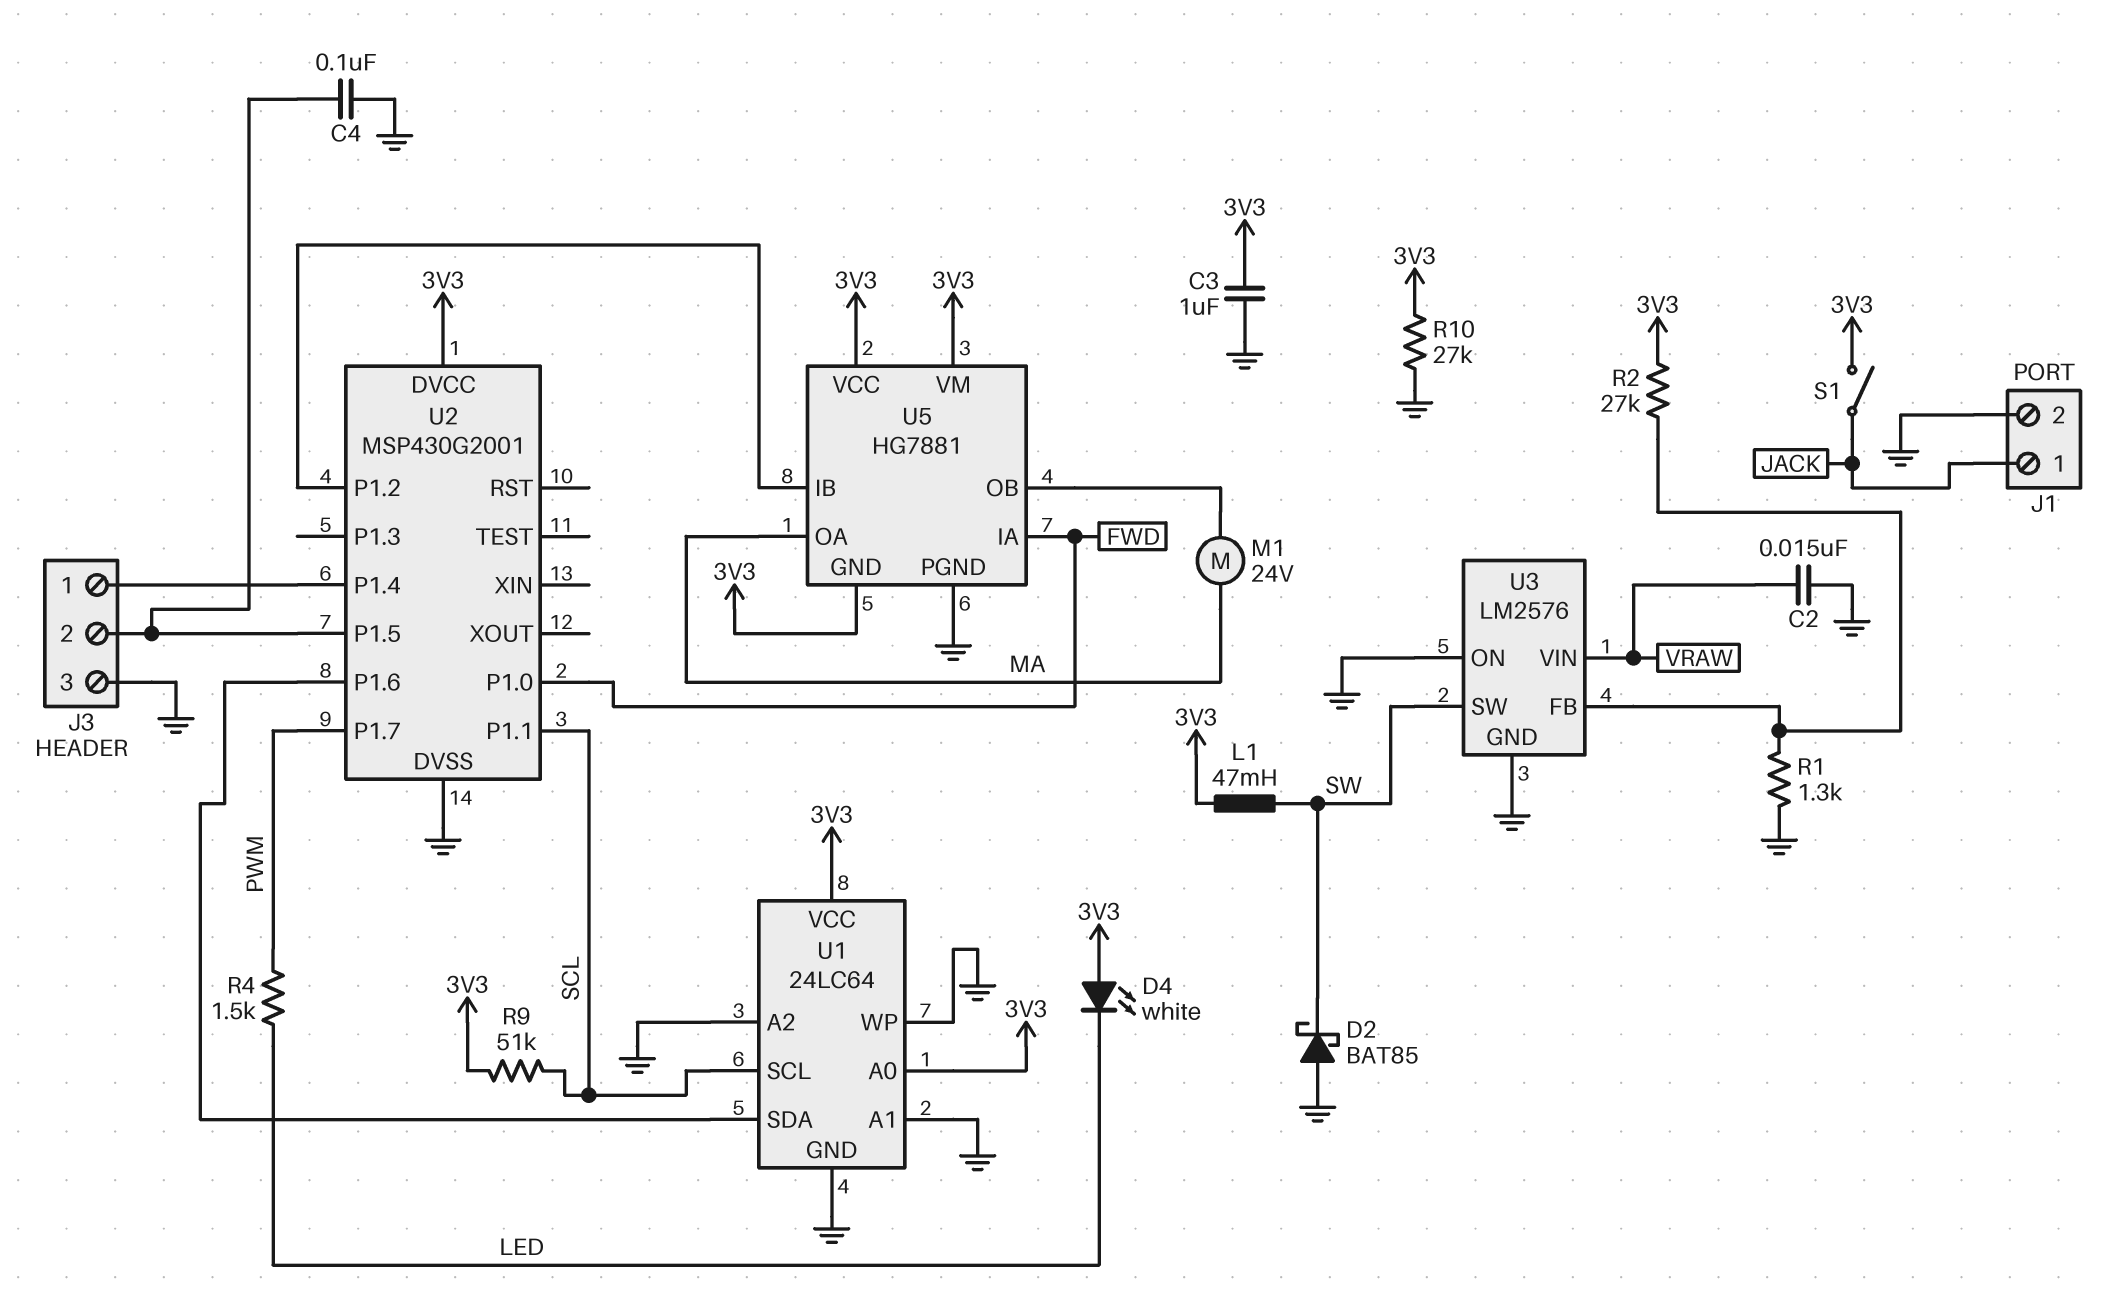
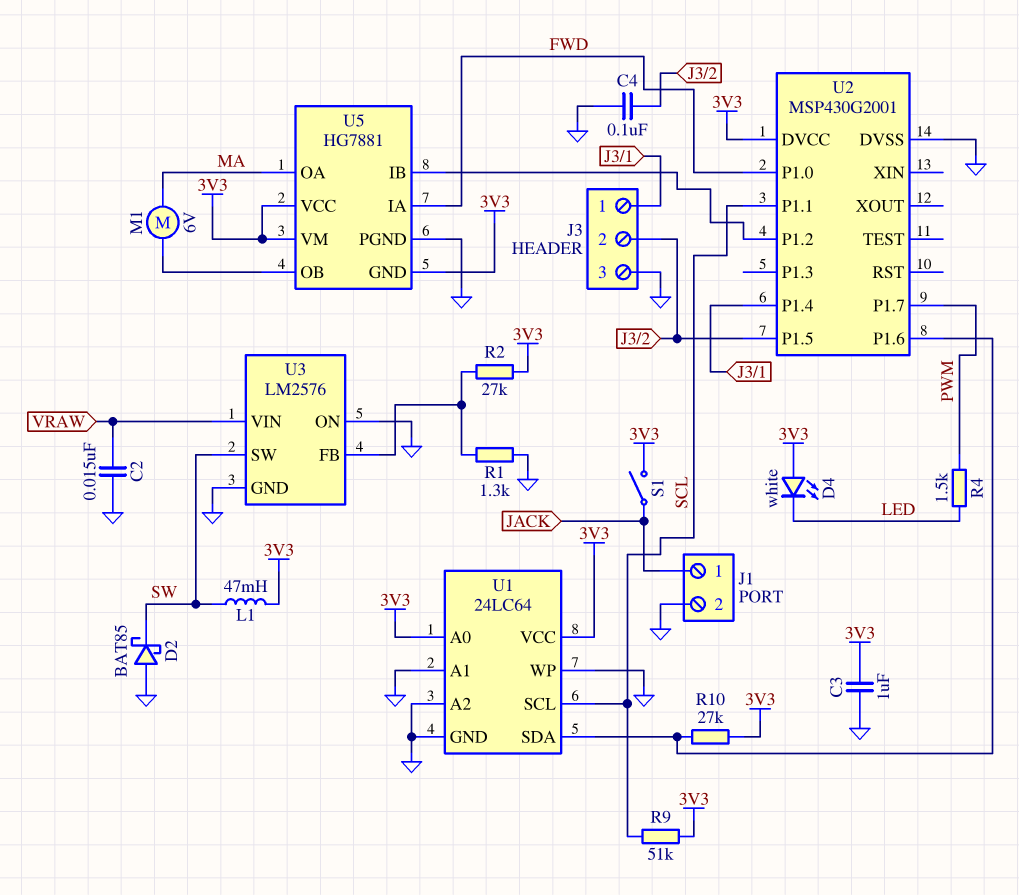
M1: motor 24V (MA, U5/OB) -> motor 6V (MA, U5/OB)
R10: 27k (3V3, GND) -> 27k (3V3, U1/SDA)

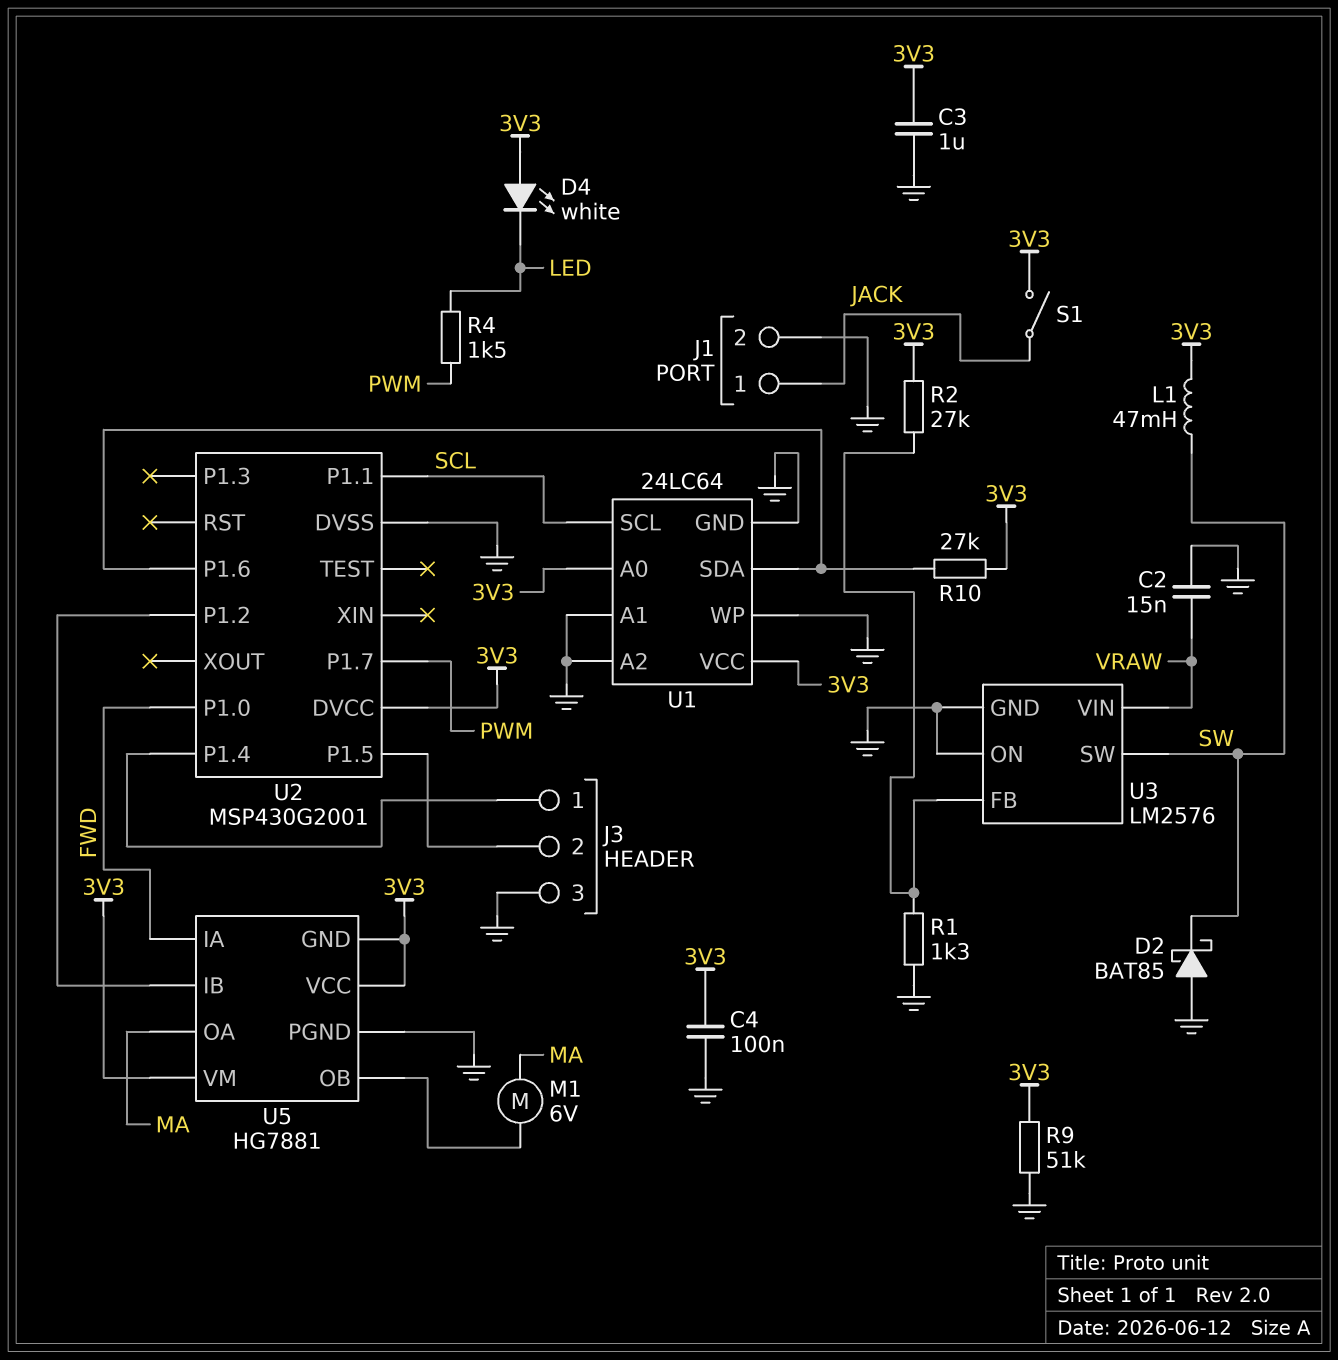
C4: 100nF (GND, J3/2) -> 100nF (3V3, GND)
R9: 51k (3V3, SCL) -> 51k (3V3, GND)

